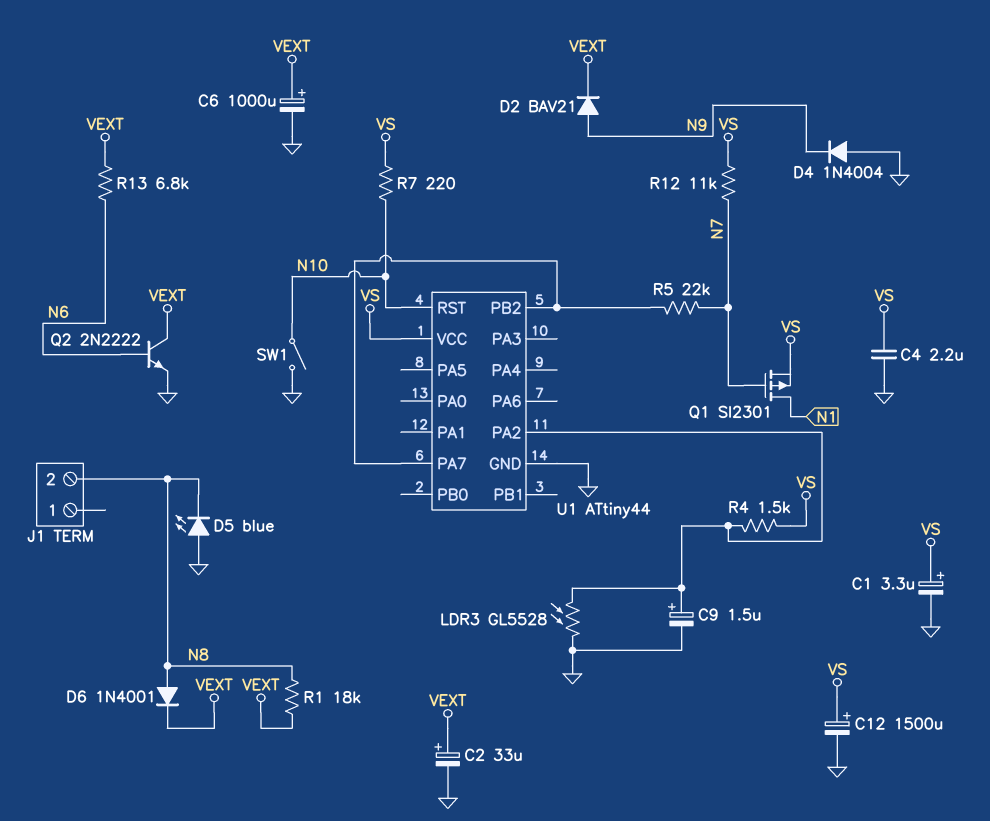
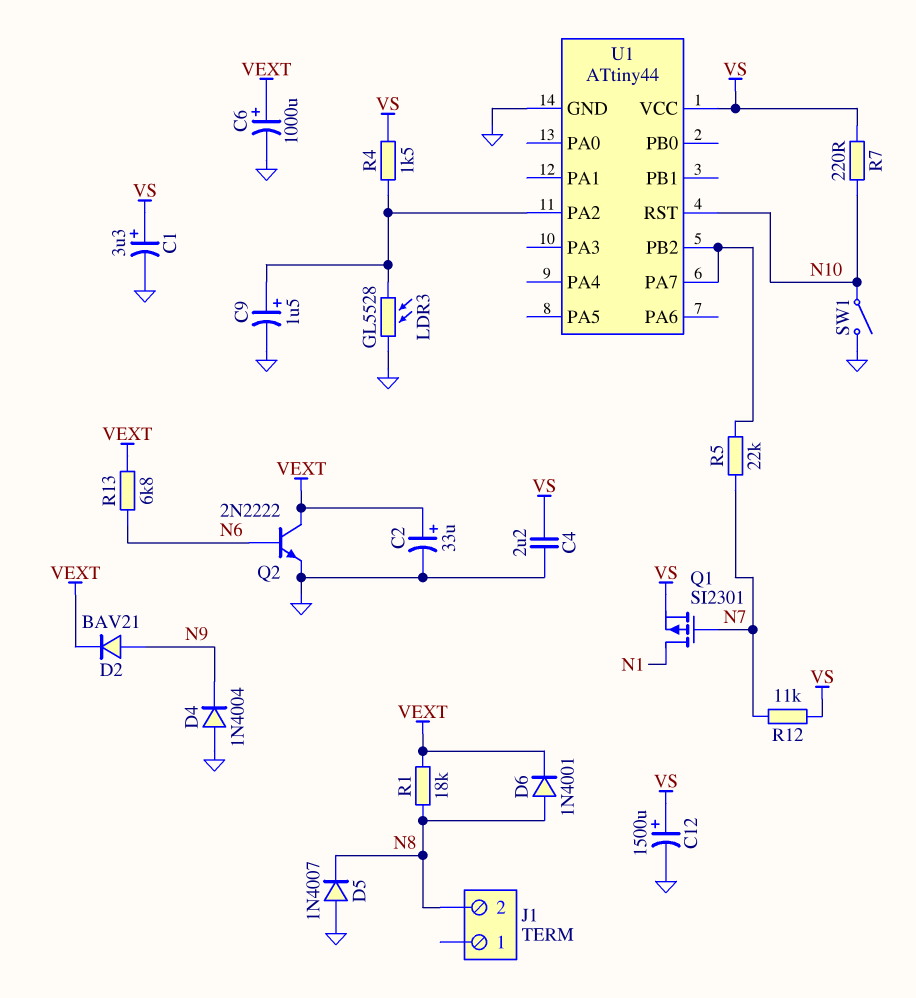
D5: LED blue (A GND, K N8) -> diode 1N4007 (A GND, K N8)

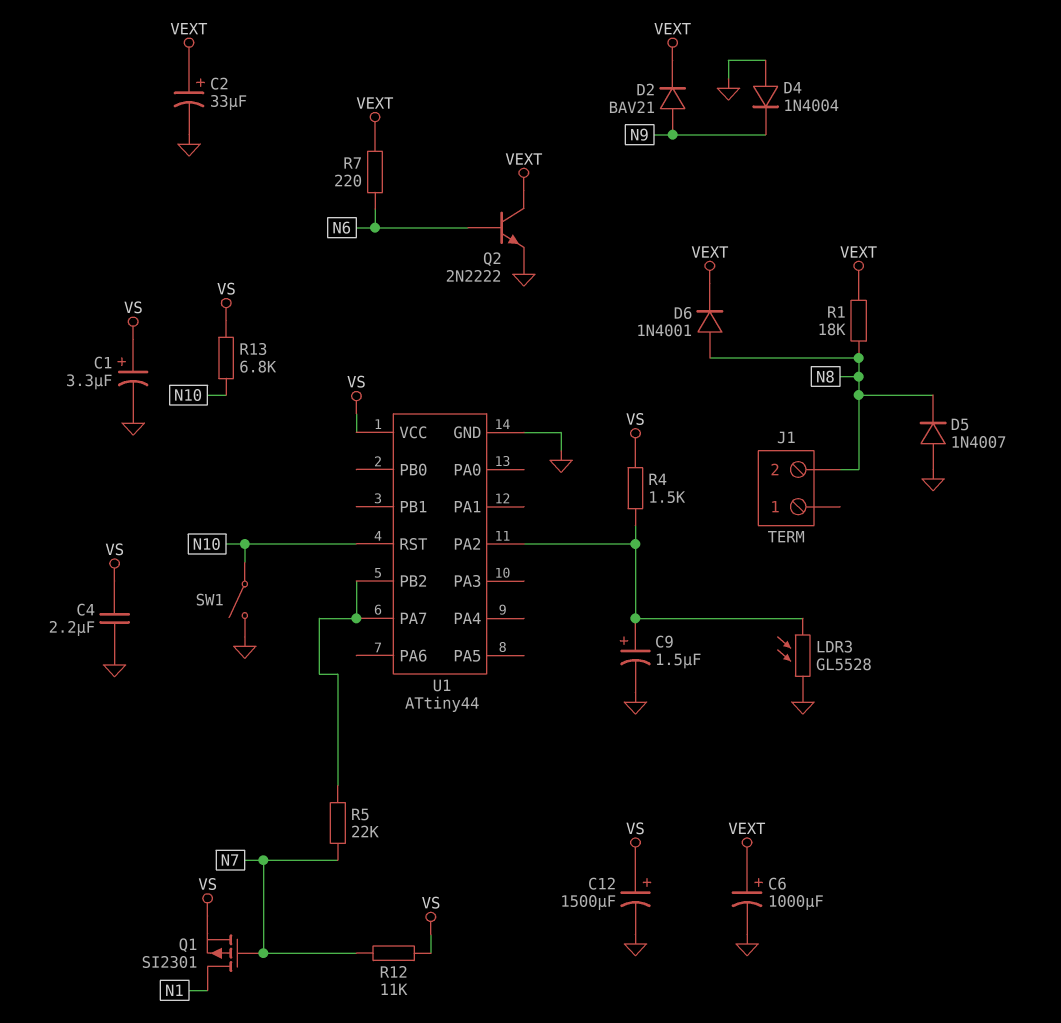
R7: 220 (N10, VS) -> 220 (N6, VEXT)
R13: 6.8k (N6, VEXT) -> 6.8k (N10, VS)

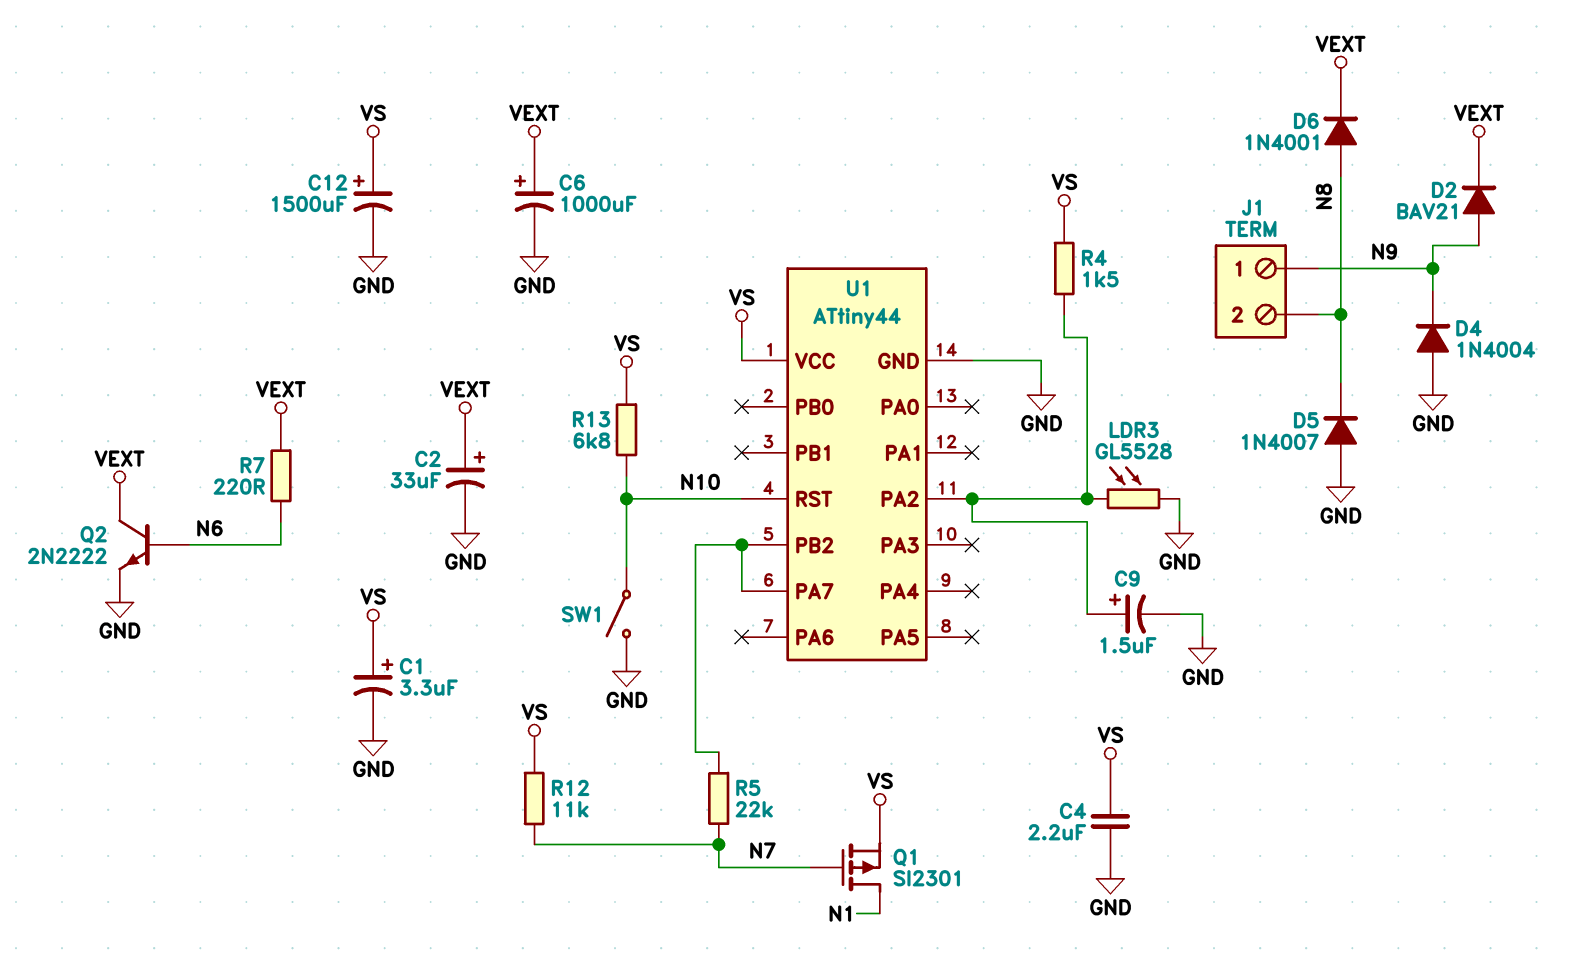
J1 pin 1: none -> N9
R1: 18k (N8, VEXT) -> none

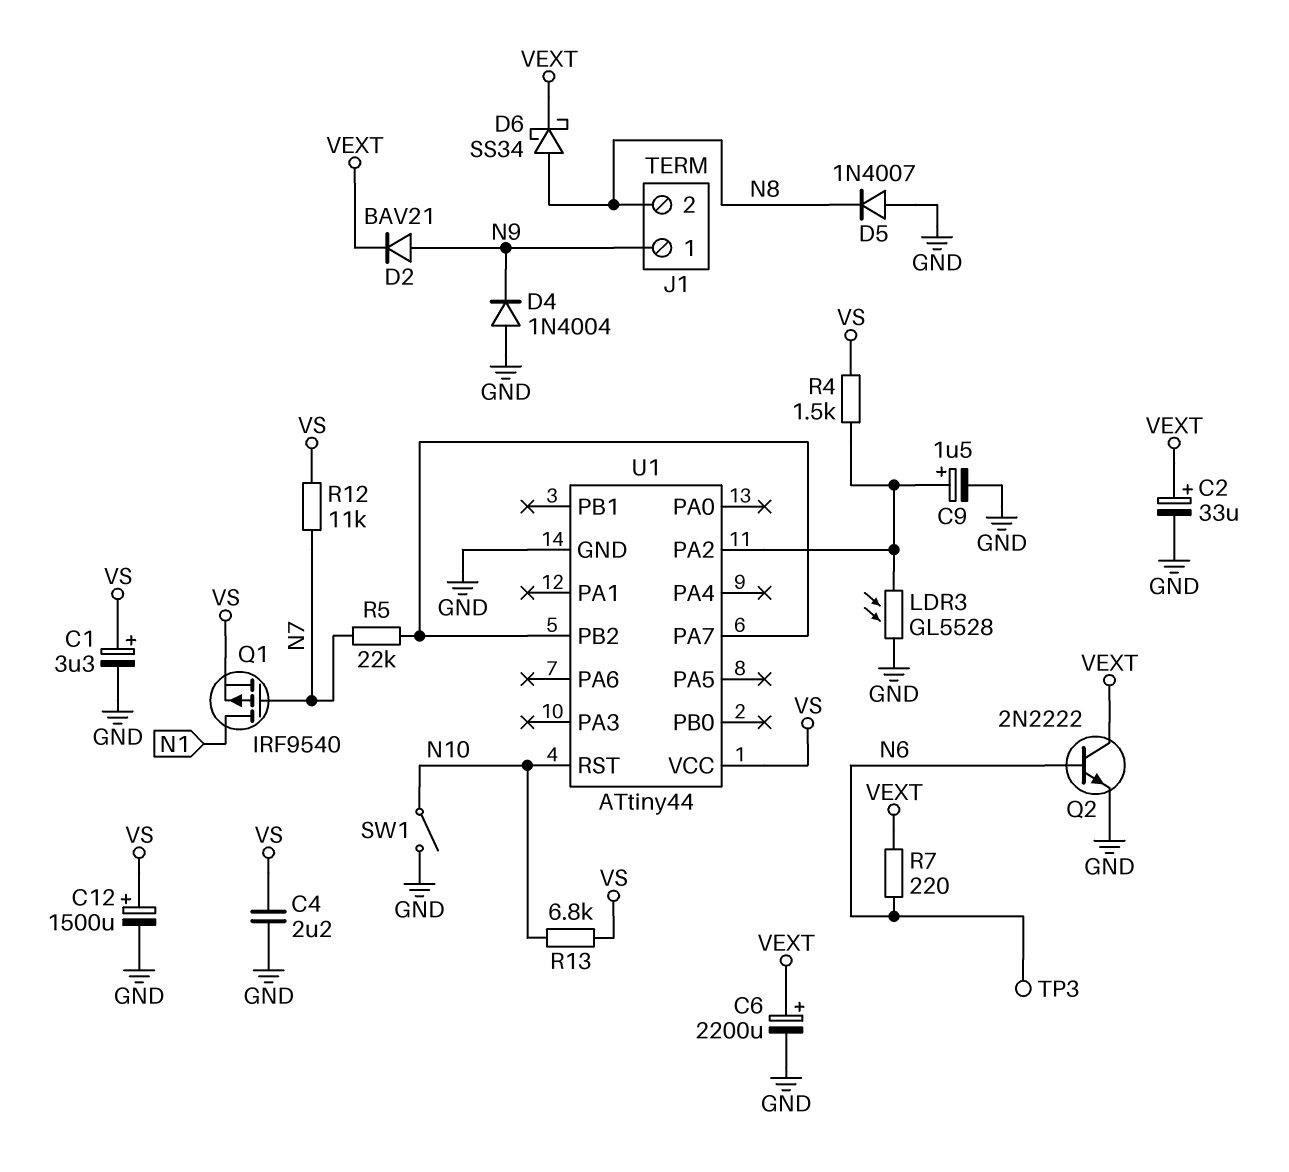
C6: 1000uF (plus VEXT, minus GND) -> 2200uF (plus VEXT, minus GND)
D6: diode 1N4001 (A N8, K VEXT) -> schottky SS34 (A N8, K VEXT)
Q1: PMOS SI2301 (G N7, D N1, S VS) -> PMOS IRF9540 (G N7, D N1, S VS)
TP3: none -> test point (N6)

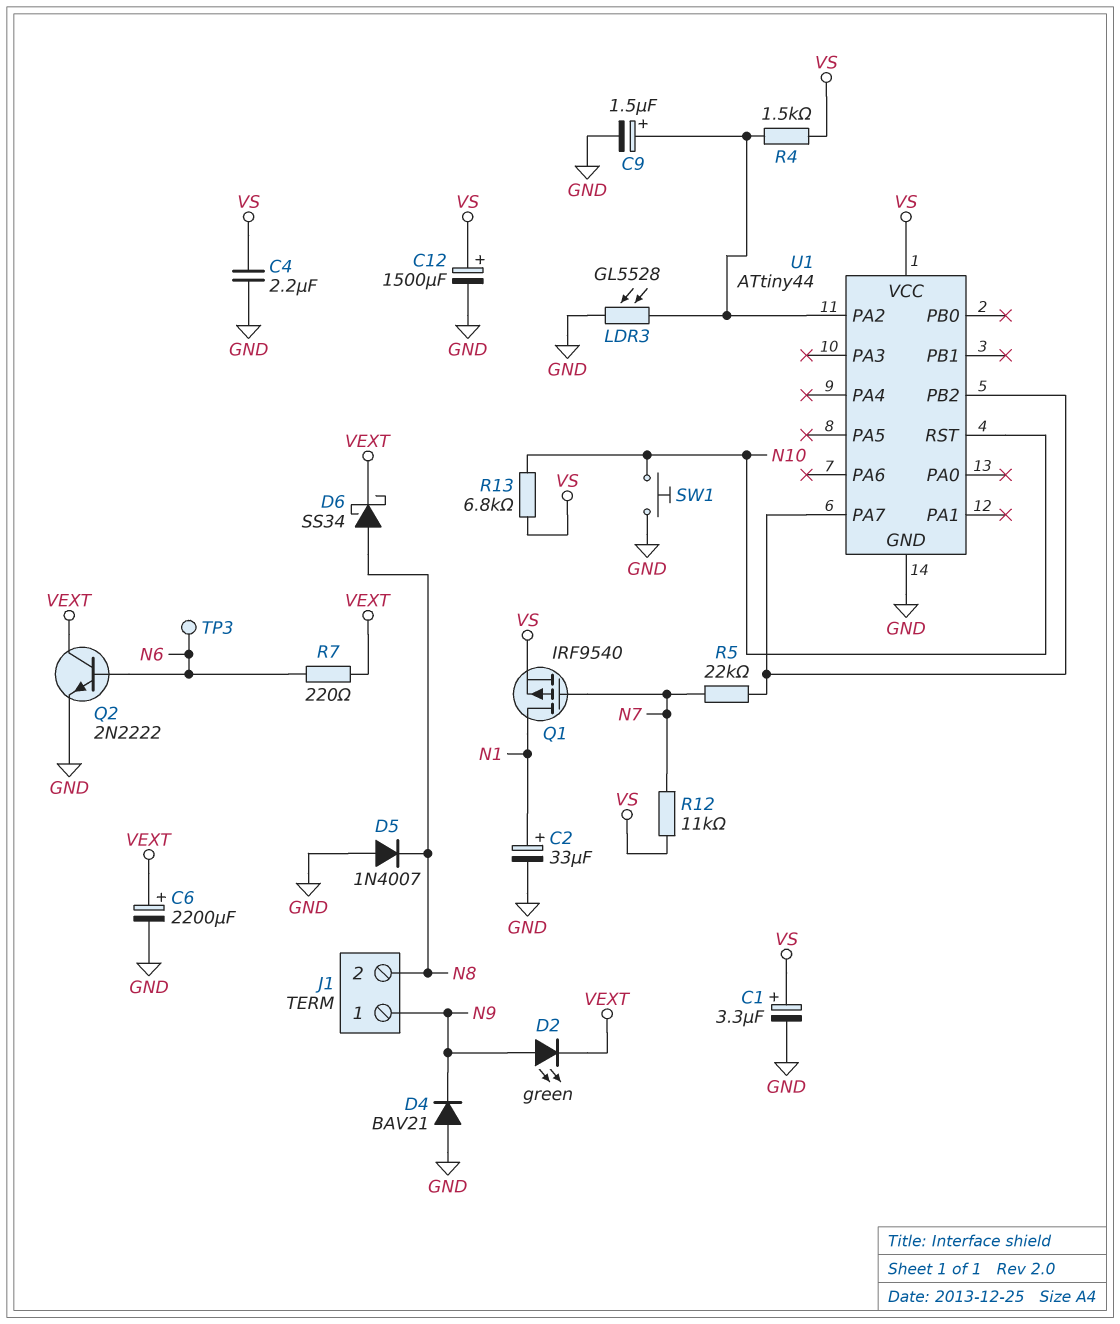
C2: 33uF (plus VEXT, minus GND) -> 33uF (plus N1, minus GND)
D2: diode BAV21 (A N9, K VEXT) -> LED green (A N9, K VEXT)
D4: diode 1N4004 (A GND, K N9) -> diode BAV21 (A GND, K N9)
SW1: switch (GND, N10) -> button (GND, N10)

